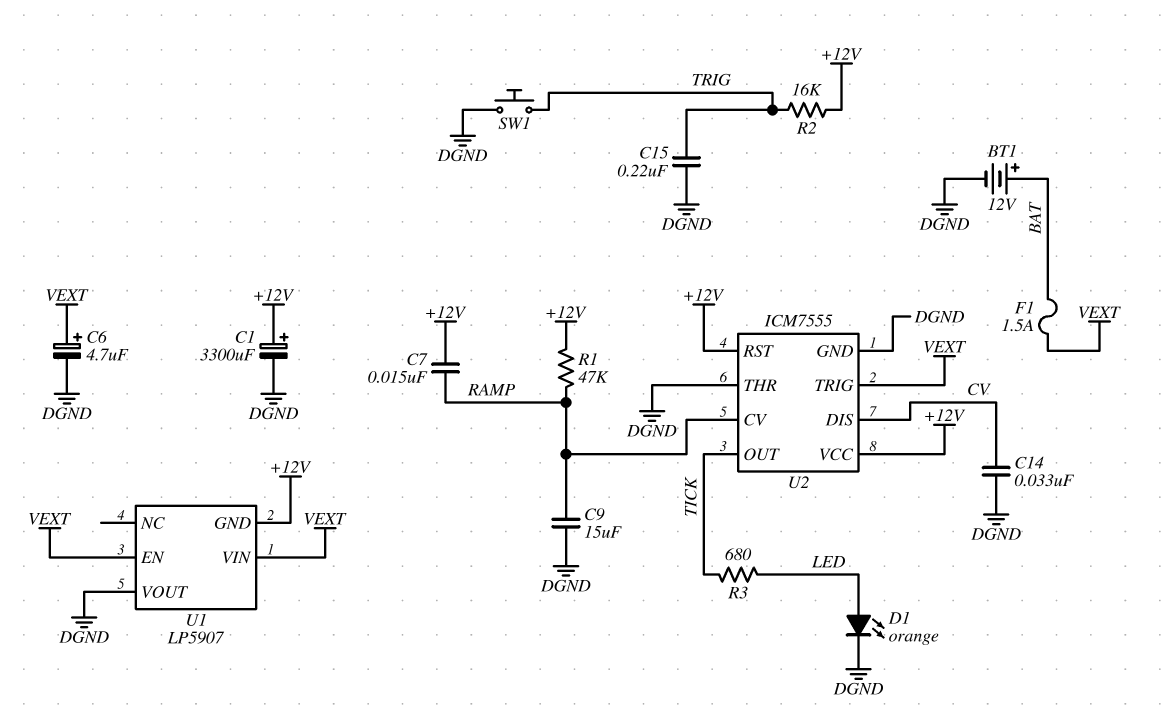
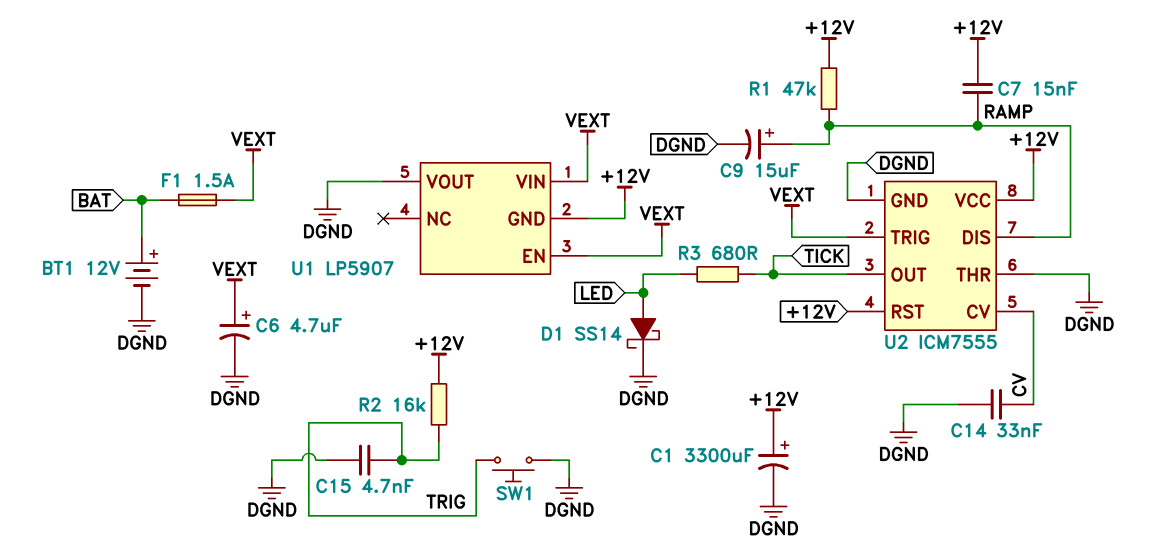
C9: 15uF (DGND, RAMP) -> 15uF (plus RAMP, minus DGND)
C15: 220nF (DGND, TRIG) -> 4.7nF (DGND, TRIG)
D1: LED orange (A LED, K DGND) -> schottky SS14 (A LED, K DGND)
U2 pin CV: RAMP -> CV
U2 pin DIS: CV -> RAMP

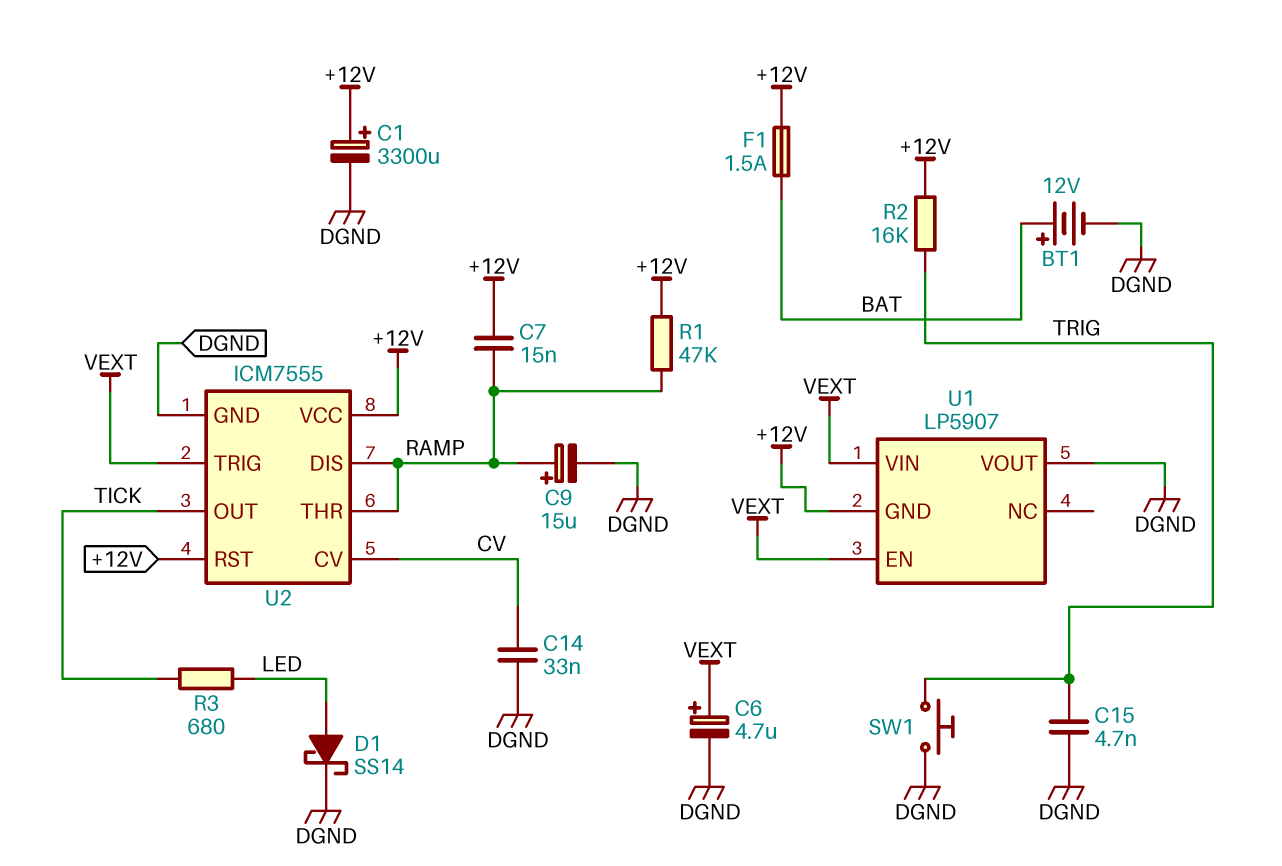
F1: 1.5A (BAT, VEXT) -> 1.5A (+12V, BAT)
U2 pin THR: DGND -> RAMP

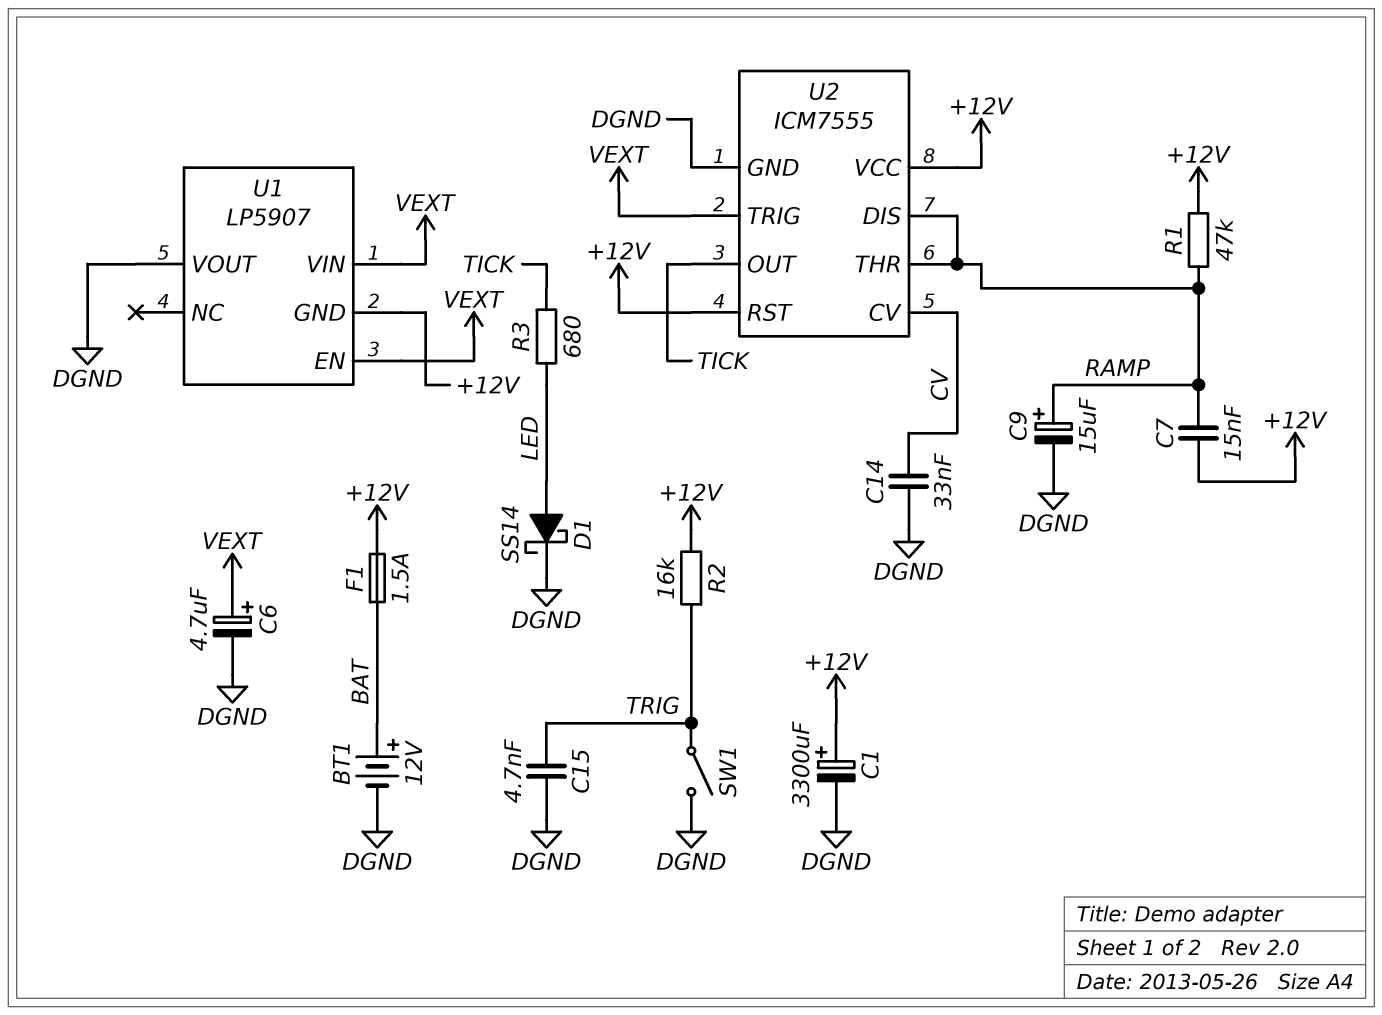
SW1: button (DGND, TRIG) -> switch (DGND, TRIG)

